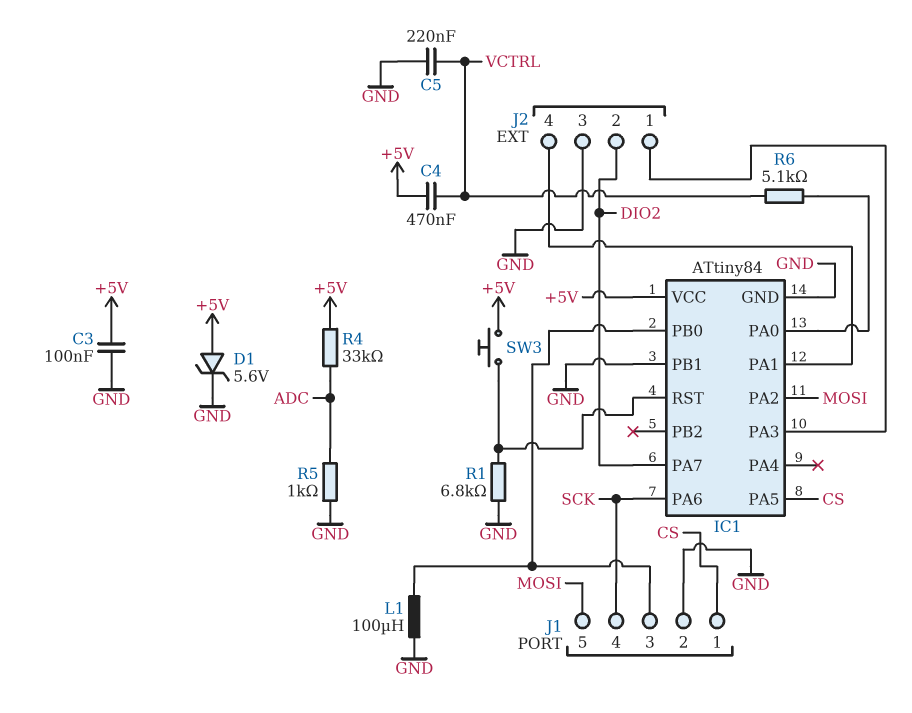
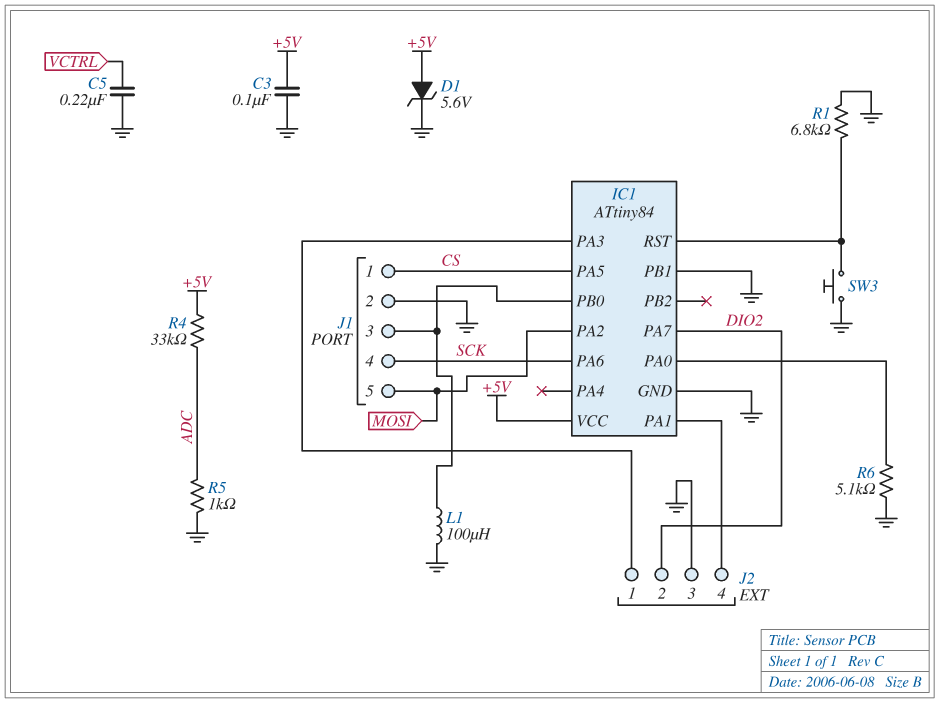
C4: 470nF (+5V, VCTRL) -> none
R6: 5.1k (IC1/PA0, VCTRL) -> 5.1k (GND, IC1/PA0)
SW3: button (+5V, IC1/RST) -> button (GND, IC1/RST)

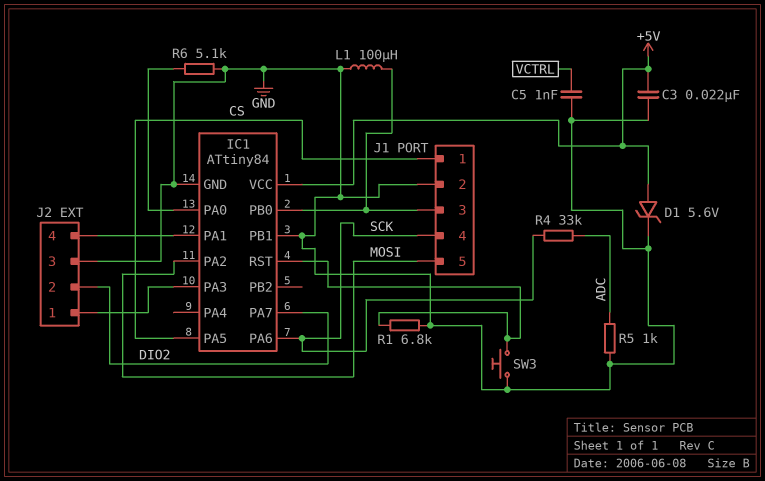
C3: 100nF (+5V, GND) -> 22nF (+5V, GND)
C5: 220nF (GND, VCTRL) -> 1nF (GND, VCTRL)
R4: 33k (+5V, ADC) -> 33k (ADC, SCK)

